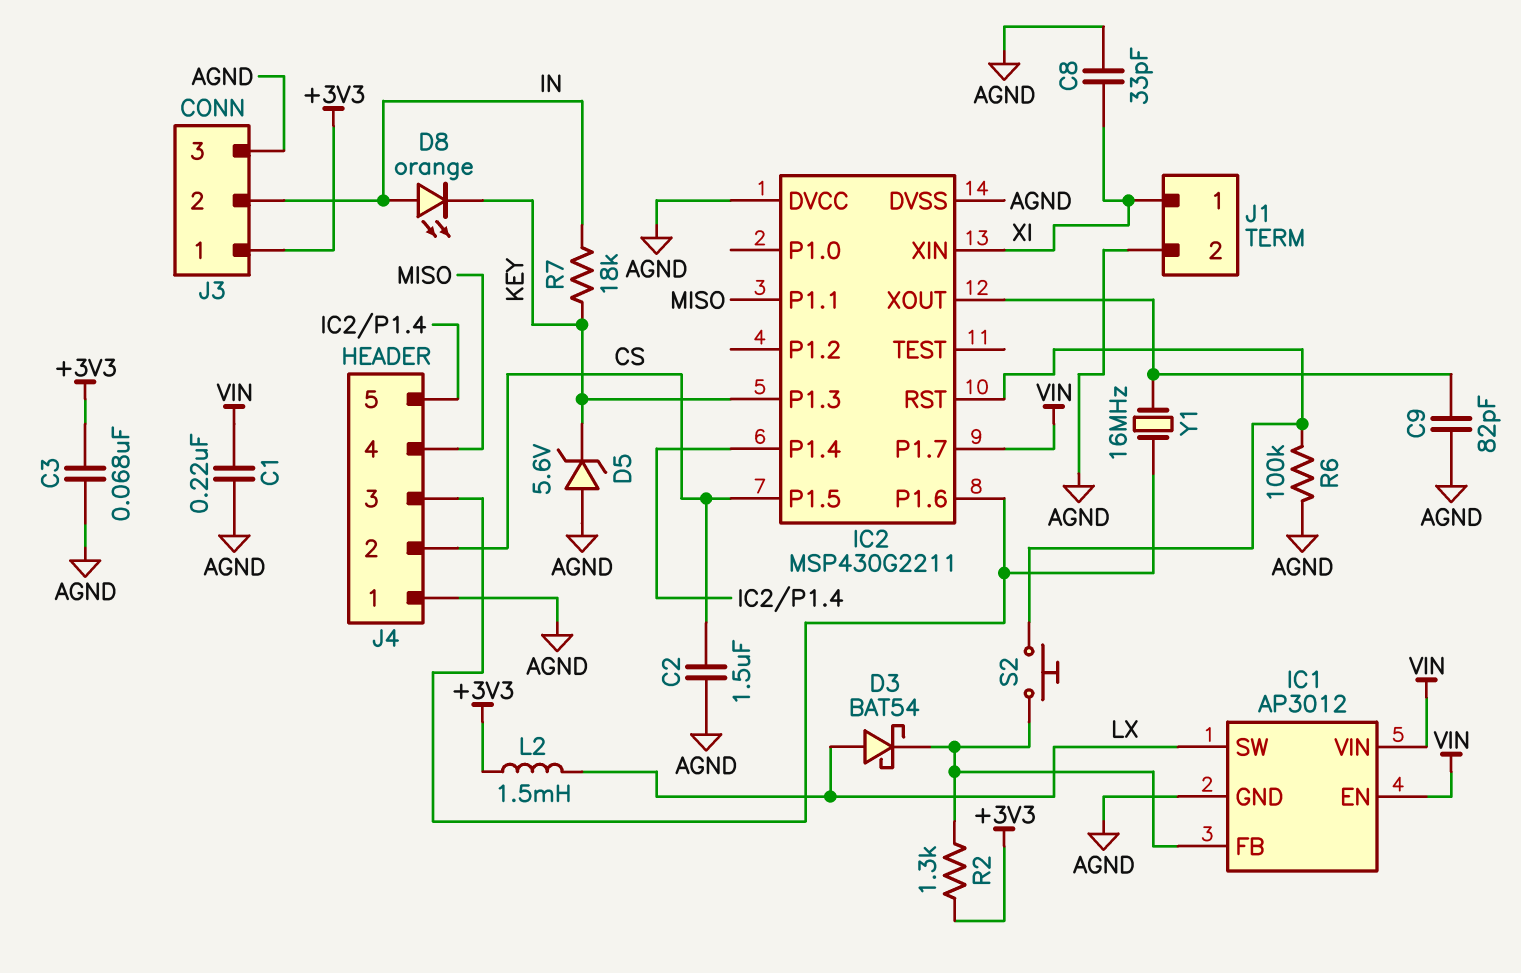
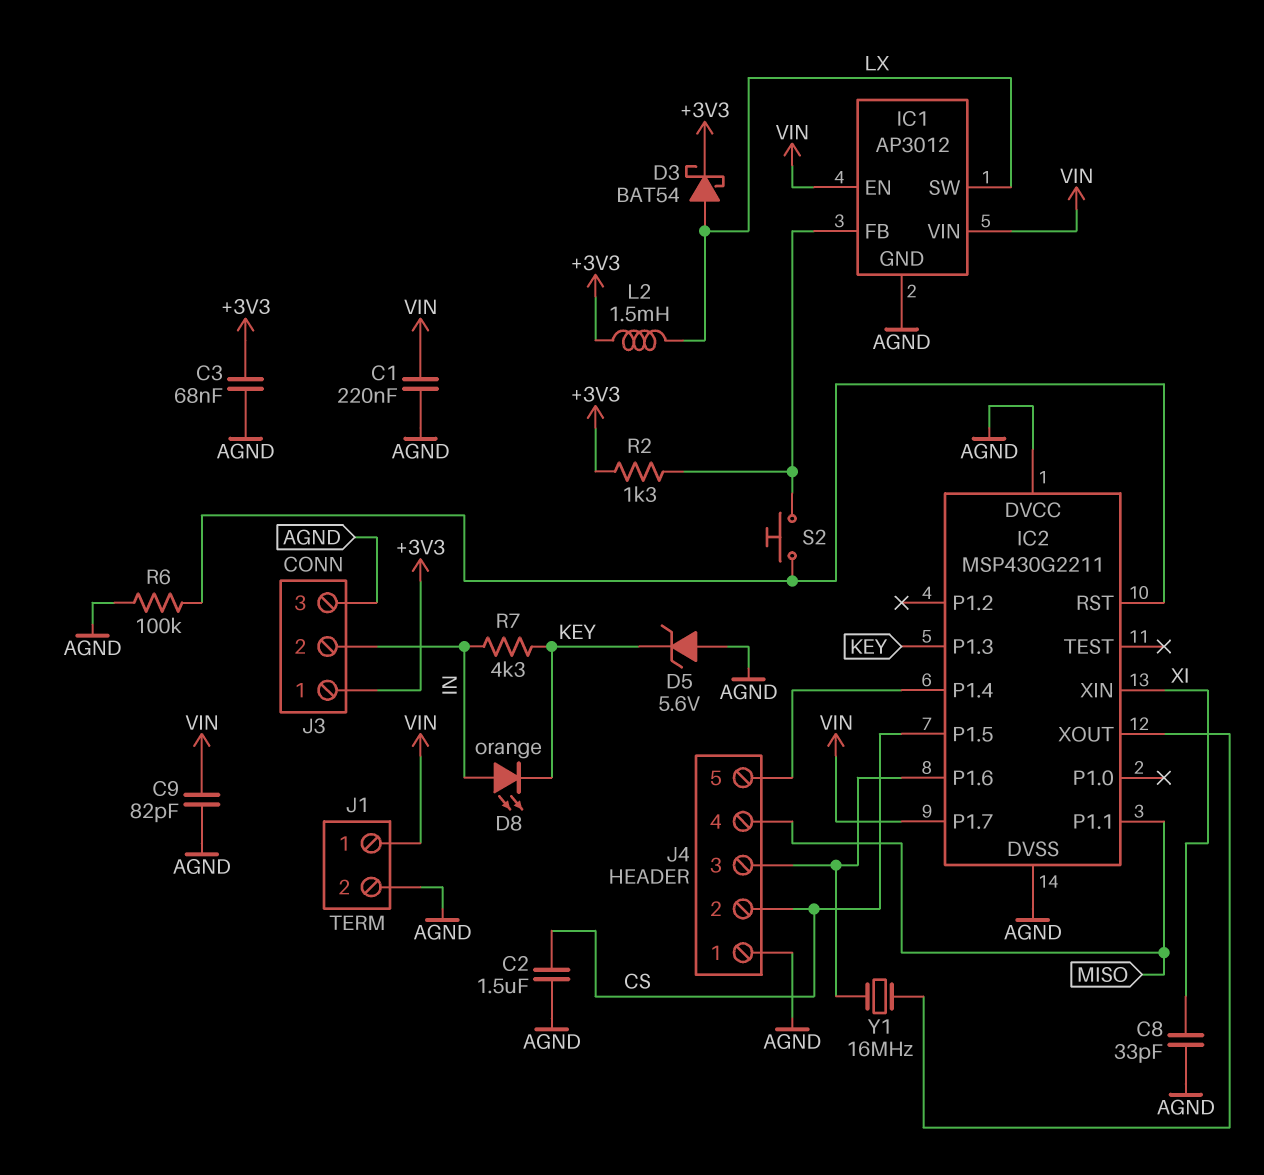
C9: 82pF (AGND, IC2/XOUT) -> 82pF (AGND, VIN)
D3: schottky BAT54 (A LX, K IC1/FB) -> schottky BAT54 (A LX, K +3V3)
J1 pin 1: XI -> VIN
R7: 18k (IN, KEY) -> 4.3k (IN, KEY)

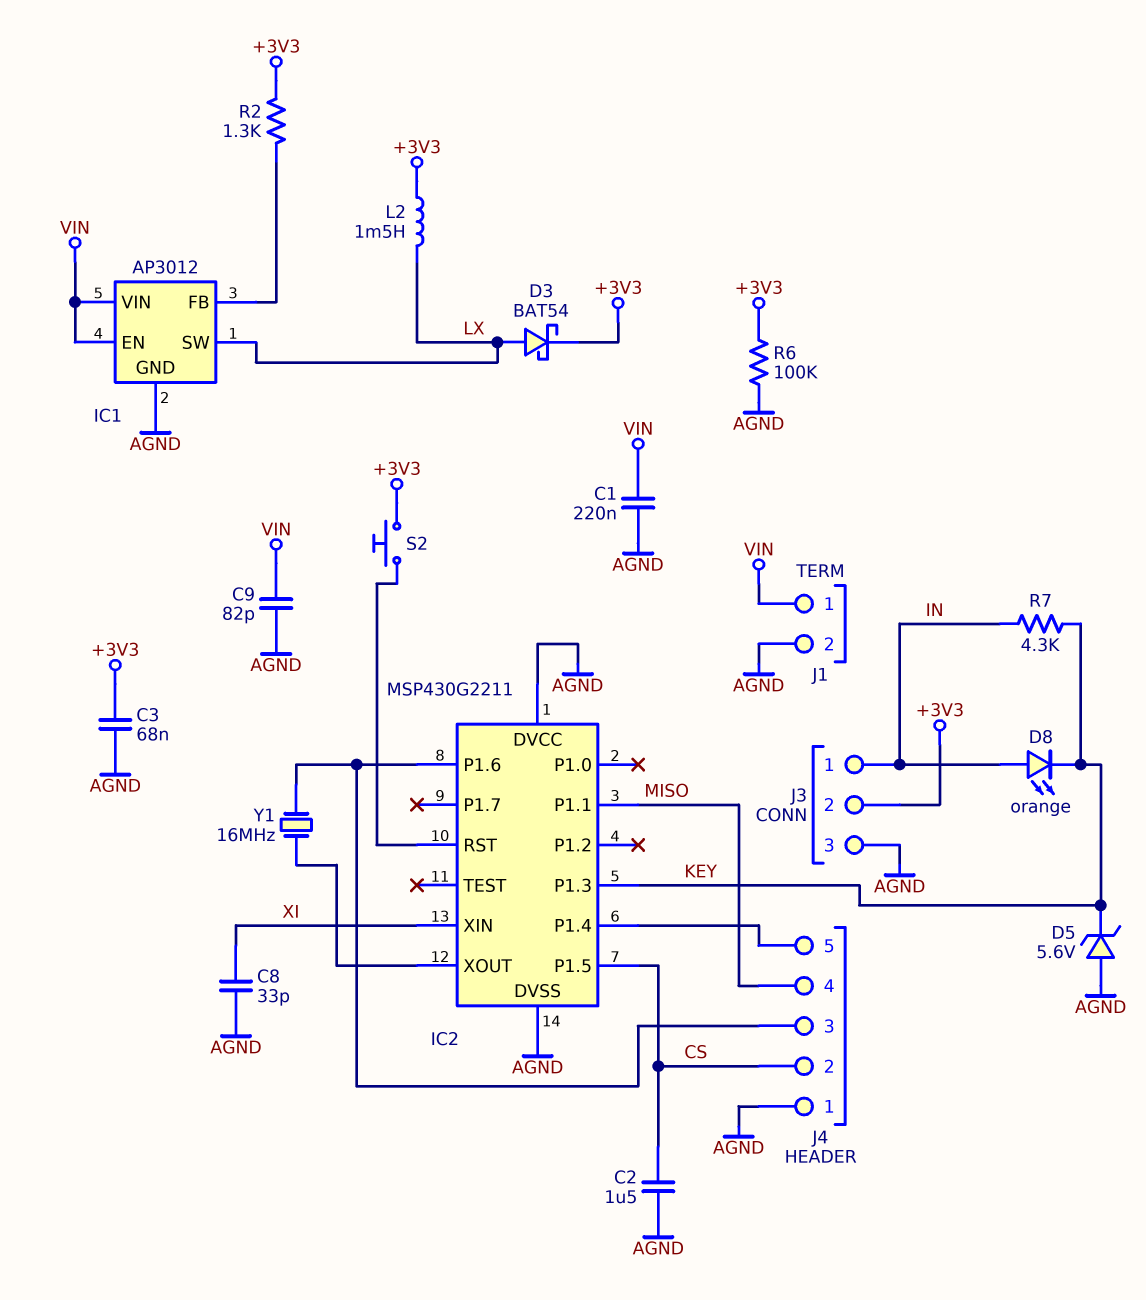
IC2 pin P1.7: VIN -> none
J3 pin 1: +3V3 -> IN
J3 pin 2: IN -> +3V3
R6: 100k (AGND, IC2/RST) -> 100k (+3V3, AGND)
S2: button (IC1/FB, IC2/RST) -> button (+3V3, IC2/RST)

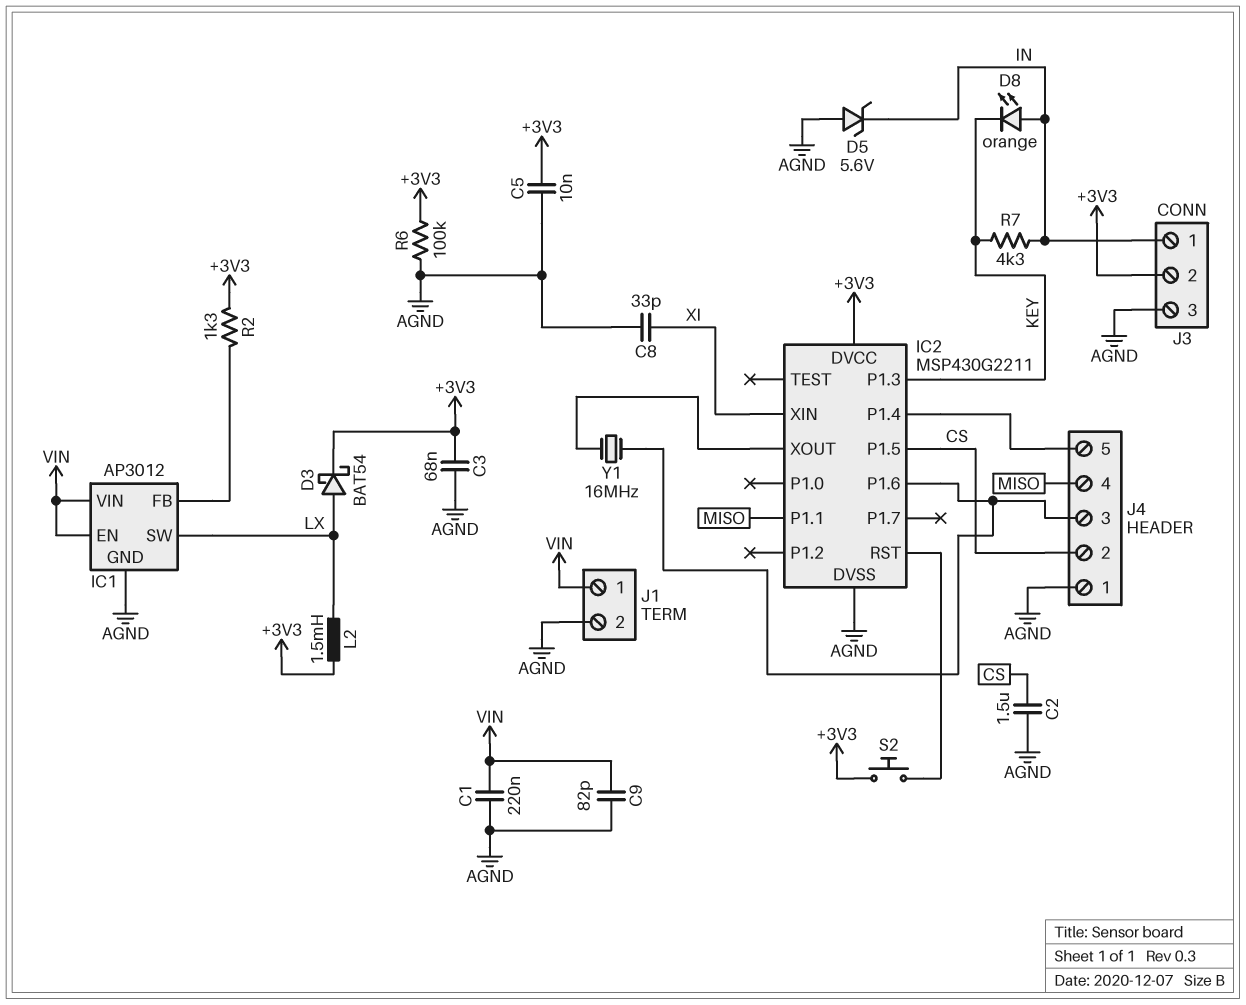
C5: none -> 10nF (+3V3, AGND)
D5: zener 5.6V (A AGND, K KEY) -> zener 5.6V (A AGND, K IN)
IC2 pin DVCC: AGND -> +3V3

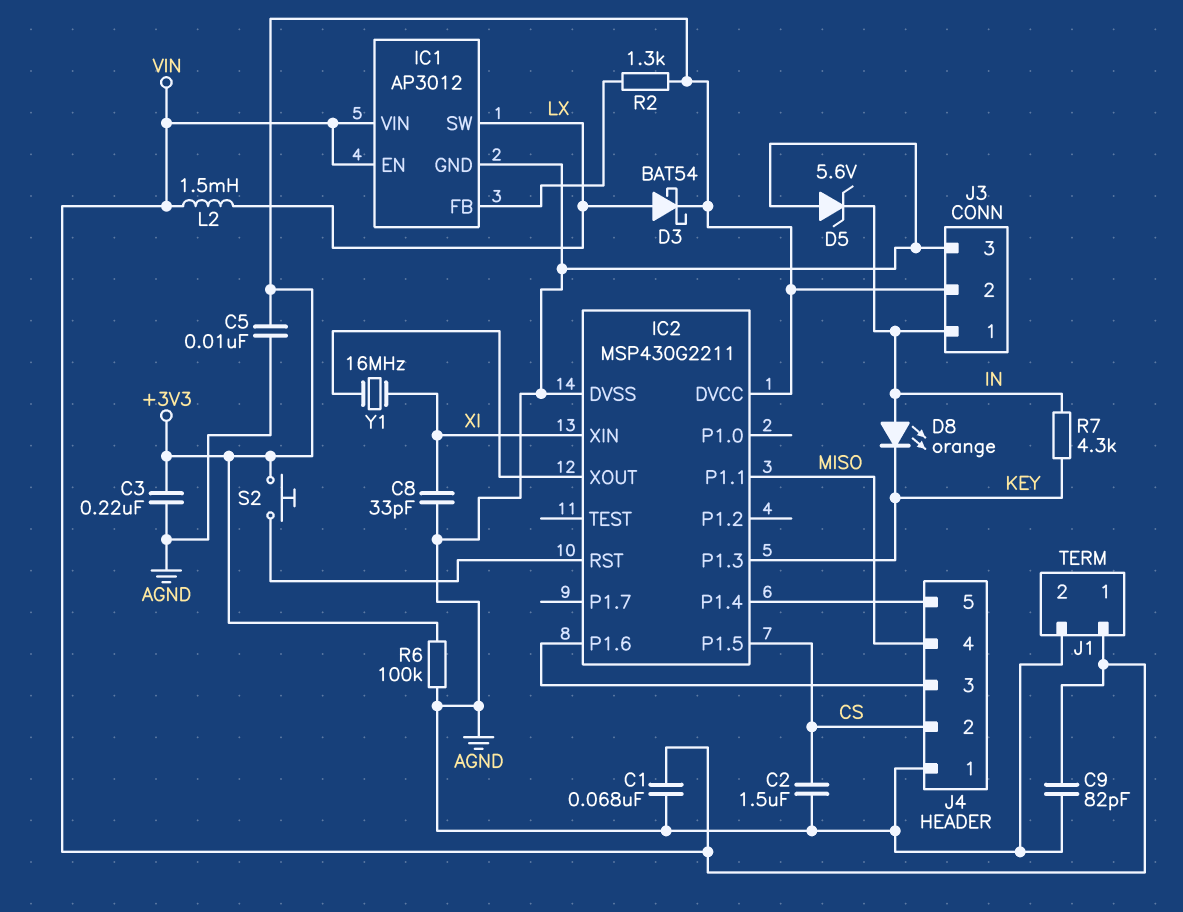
C1: 220nF (AGND, VIN) -> 68nF (AGND, VIN)
C3: 68nF (+3V3, AGND) -> 220nF (+3V3, AGND)
L2: 1.5mH (+3V3, LX) -> 1.5mH (LX, VIN)
Y1: 16MHz (IC2/P1.6, IC2/XOUT) -> 16MHz (IC2/XOUT, XI)

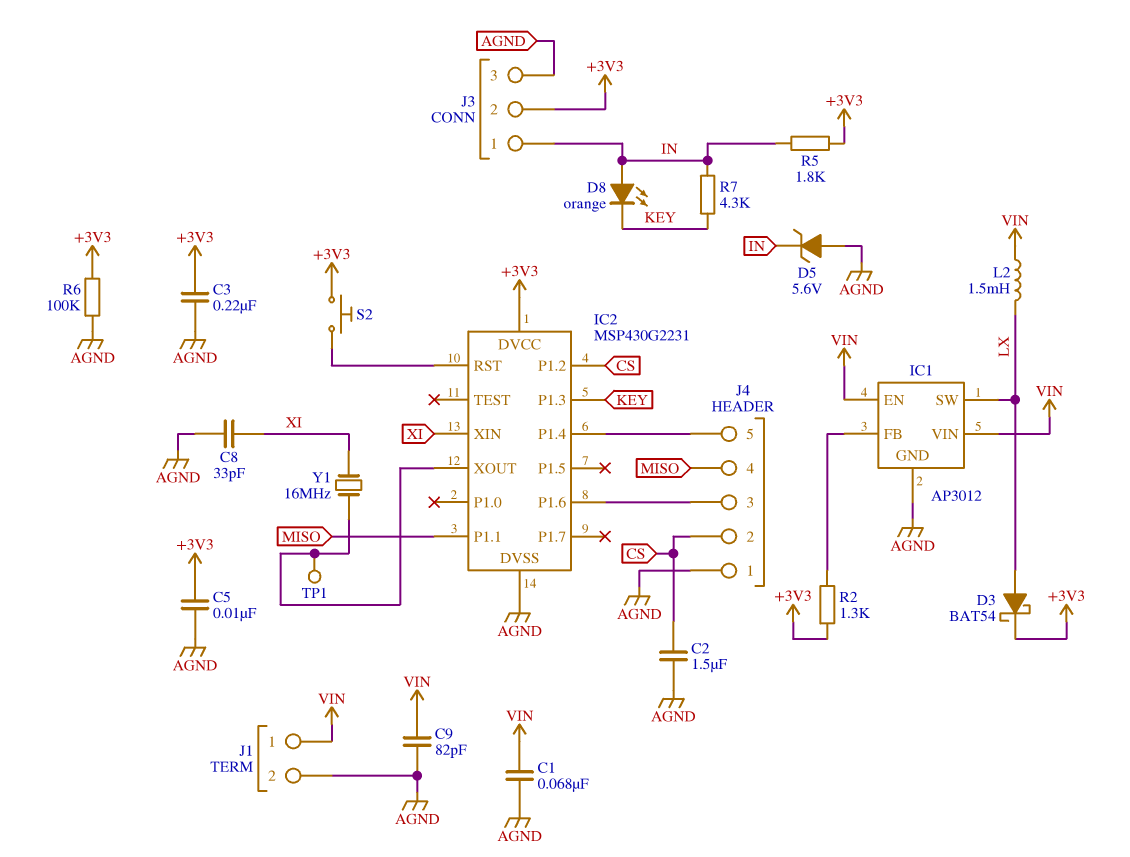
IC2: MSP430G2211 -> MSP430G2231
IC2 pin P1.2: none -> CS
IC2 pin P1.5: CS -> none
R5: none -> 1.8k (+3V3, IN)
TP1: none -> test point (IC2/XOUT)

